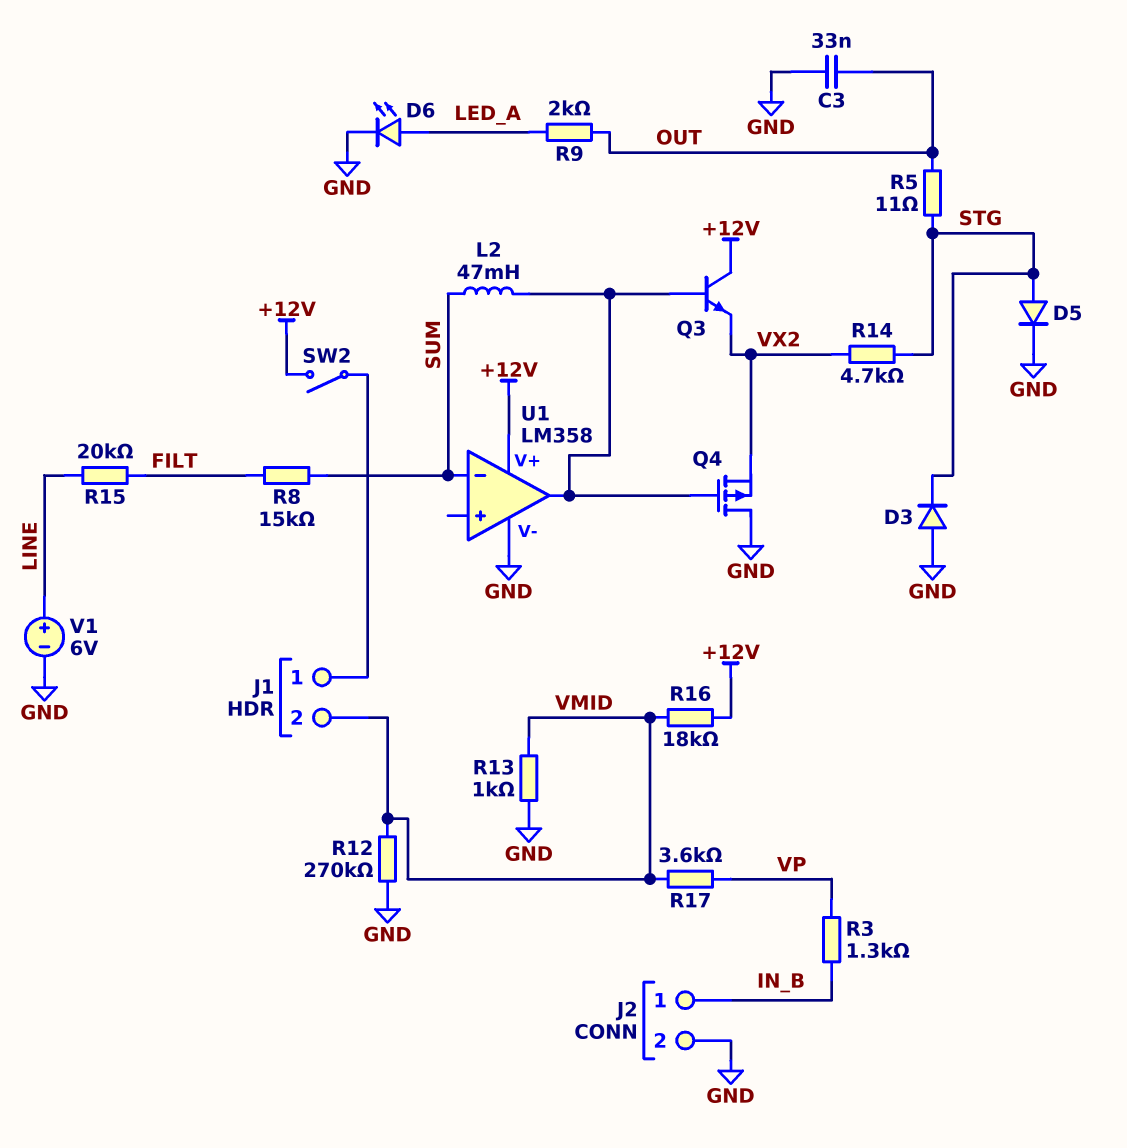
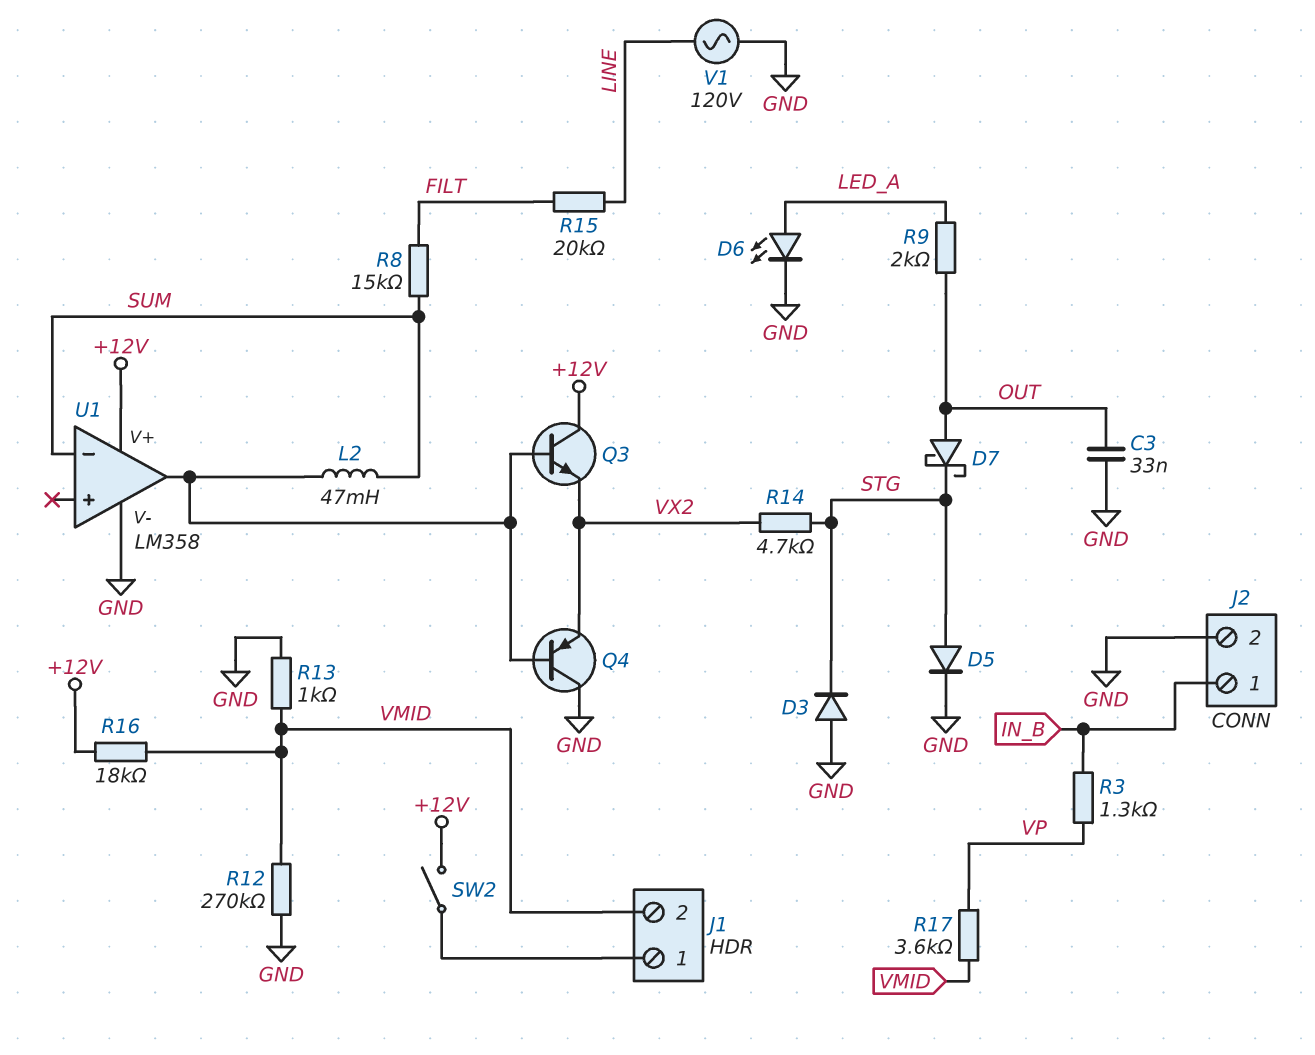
D7: none -> schottky (A OUT, K STG)
Q4: PMOS (G U1/out, D GND, S VX2) -> PNP (B U1/out, C GND, E VX2)
R5: 11 (OUT, STG) -> none
V1: 6V (plus LINE, minus GND) -> AC 120V (GND, LINE)

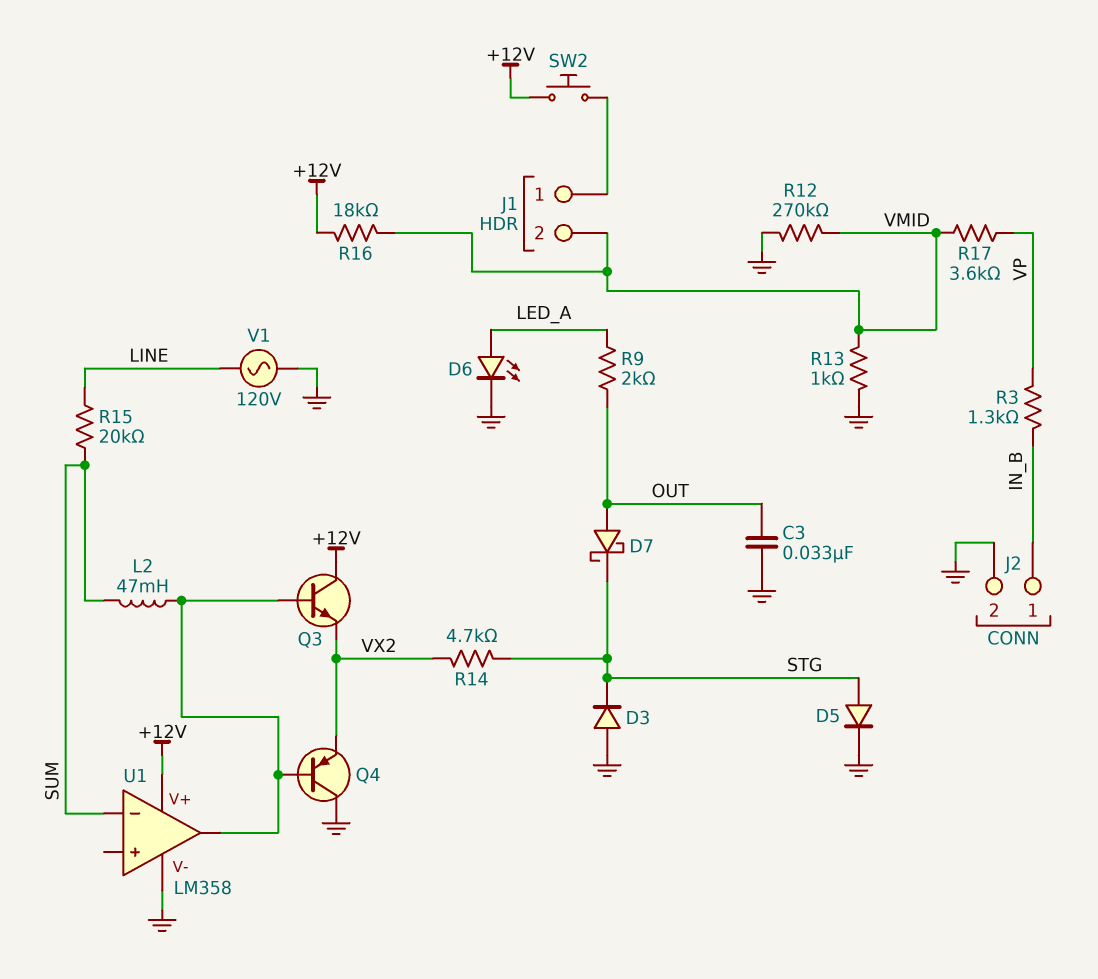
R8: 15k (FILT, SUM) -> none
R15: 20k (FILT, LINE) -> 20k (LINE, SUM)
SW2: switch (+12V, J1/1) -> button (+12V, J1/1)

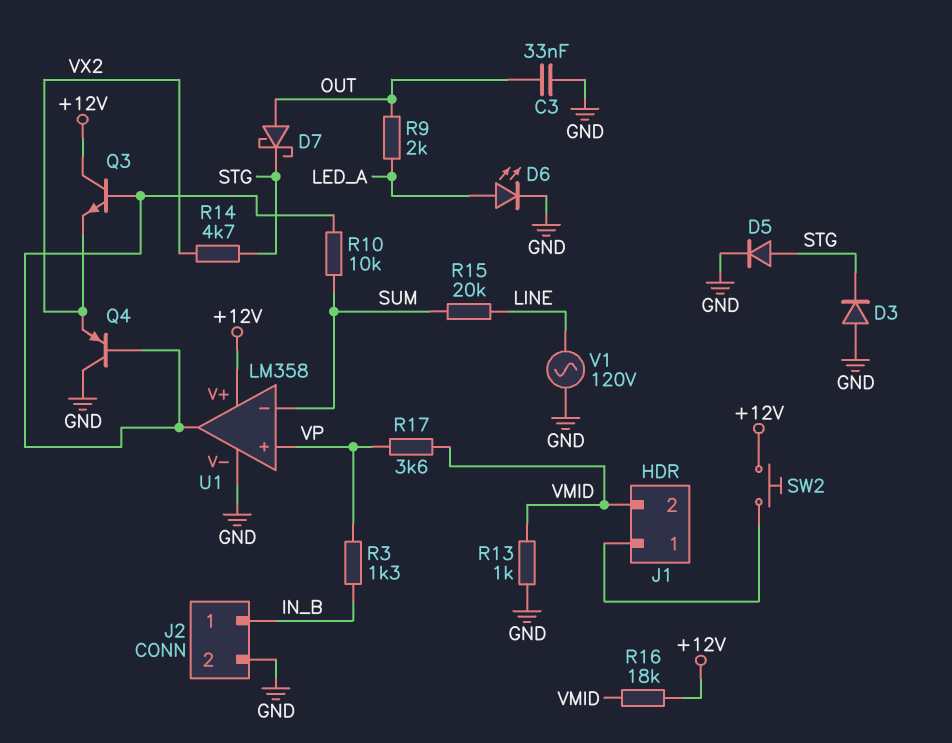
L2: 47mH (SUM, U1/out) -> none
R10: none -> 10k (SUM, U1/out)
R12: 270k (GND, VMID) -> none
U1 pin in+: none -> VP

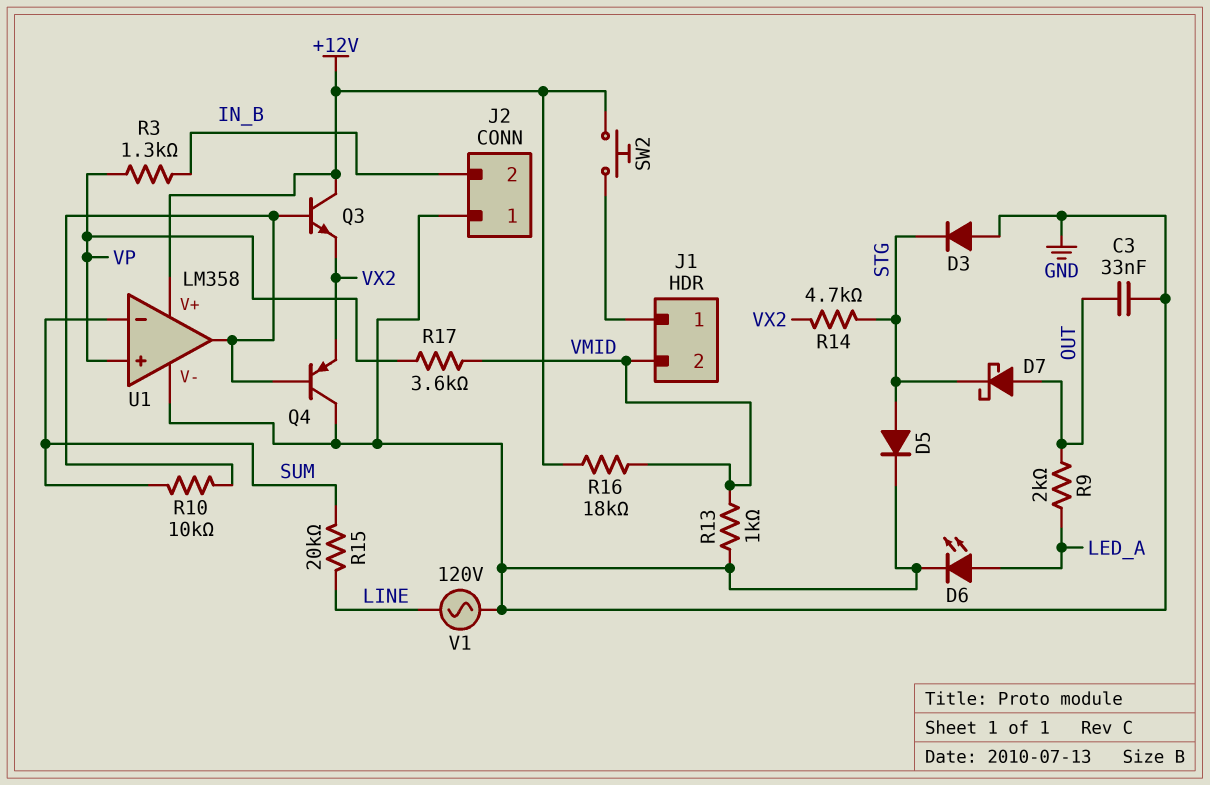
J2 pin 1: IN_B -> GND
J2 pin 2: GND -> IN_B

